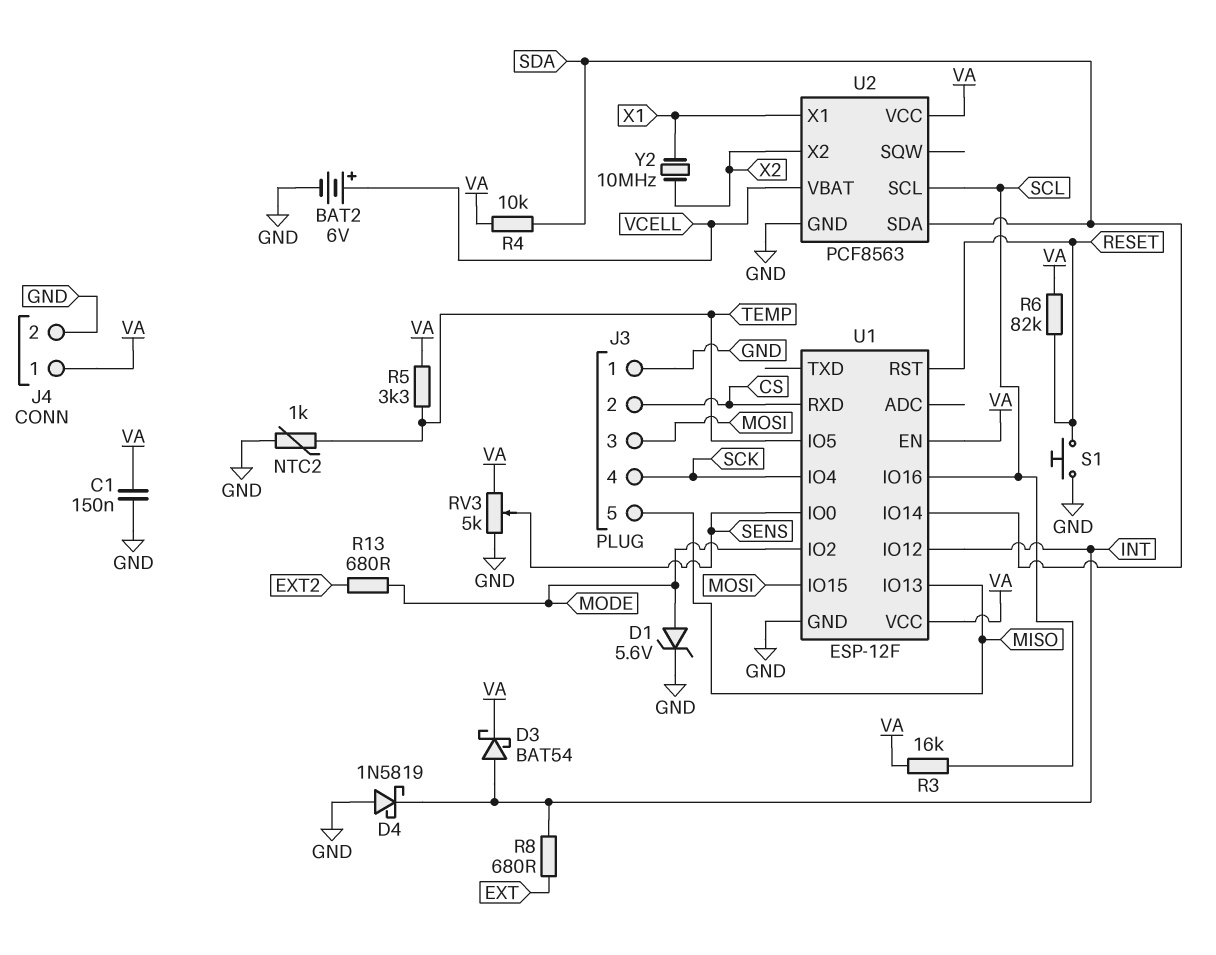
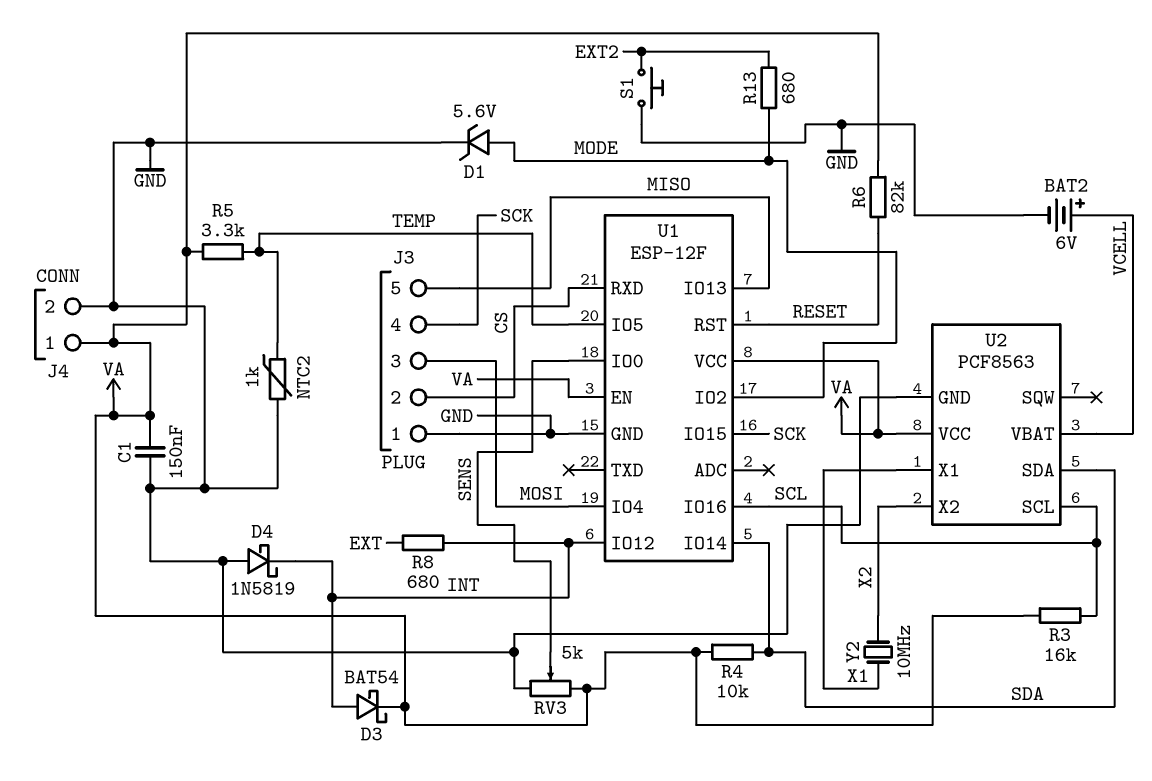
S1: button (GND, RESET) -> button (EXT2, GND)
U1 pin IO4: SCK -> MOSI
U1 pin IO15: MOSI -> SCK

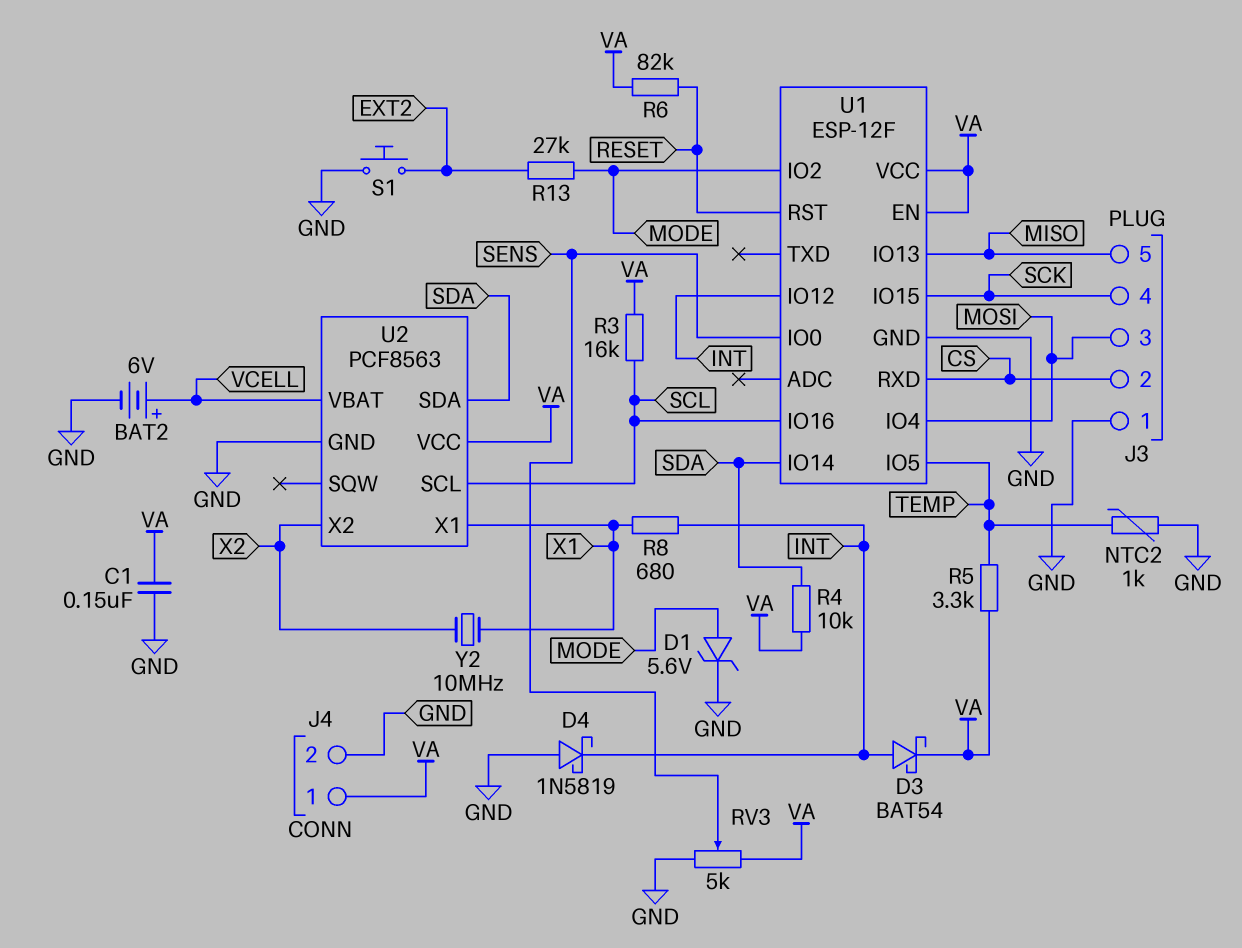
R8: 680 (EXT, INT) -> 680 (INT, X1)
R13: 680 (EXT2, MODE) -> 27k (EXT2, MODE)

